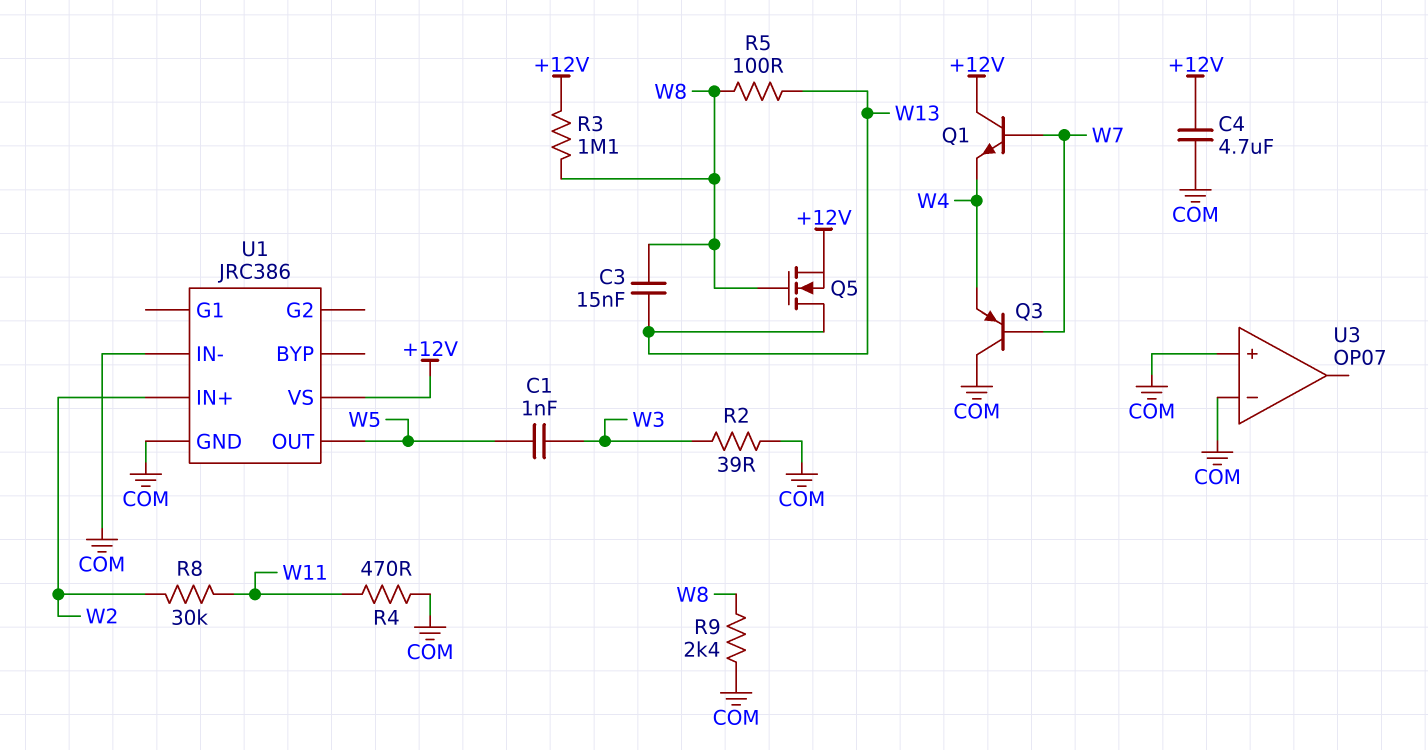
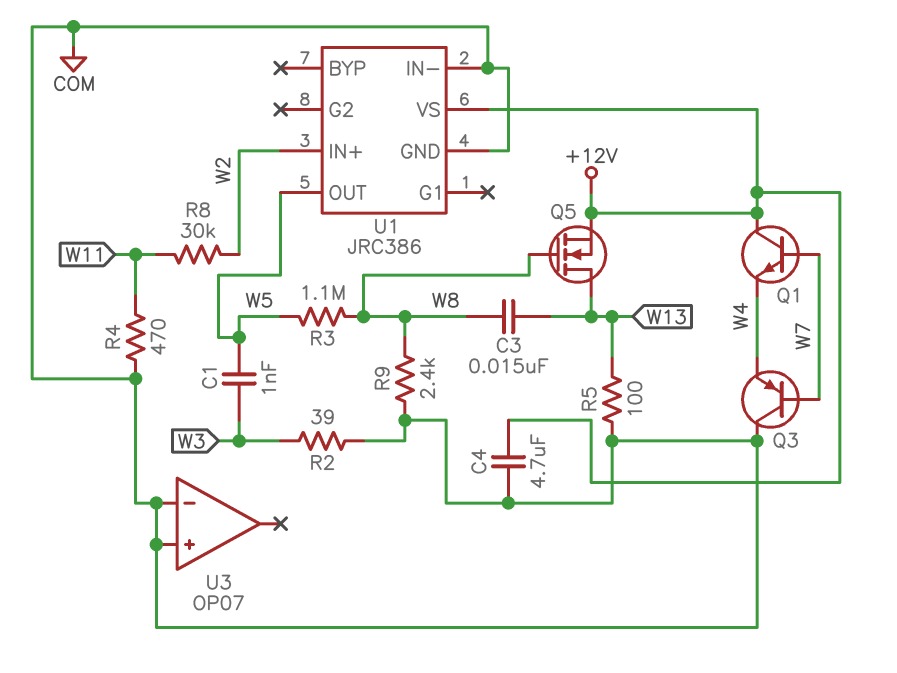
R3: 1.1M (+12V, W8) -> 1.1M (W5, W8)
R5: 100 (W8, W13) -> 100 (COM, W13)

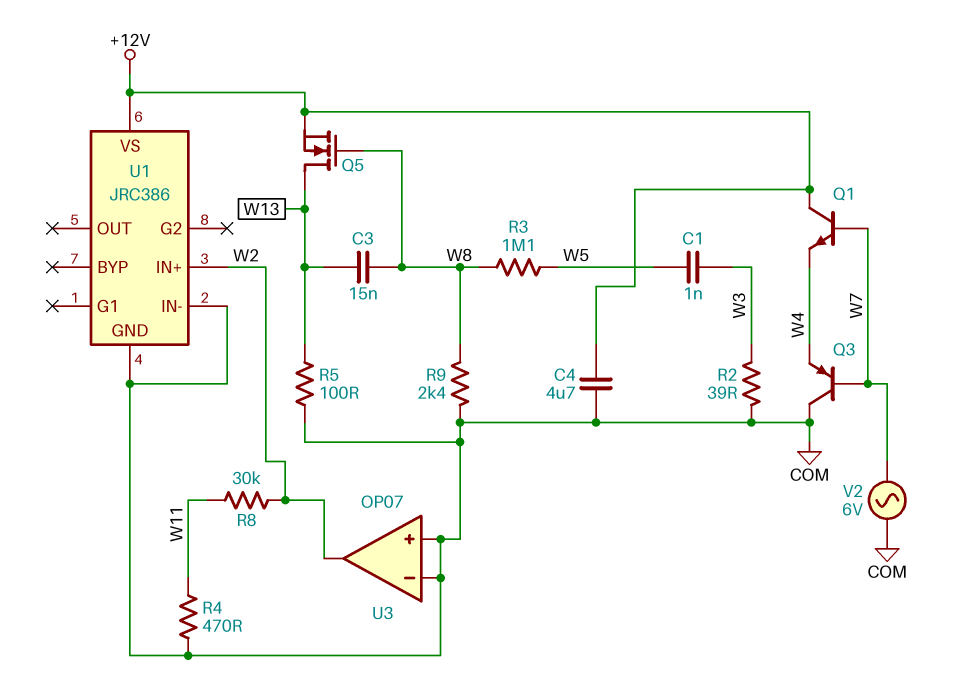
U1 pin OUT: W5 -> none
U3 pin out: none -> W2
V2: none -> AC 6V (COM, W7)

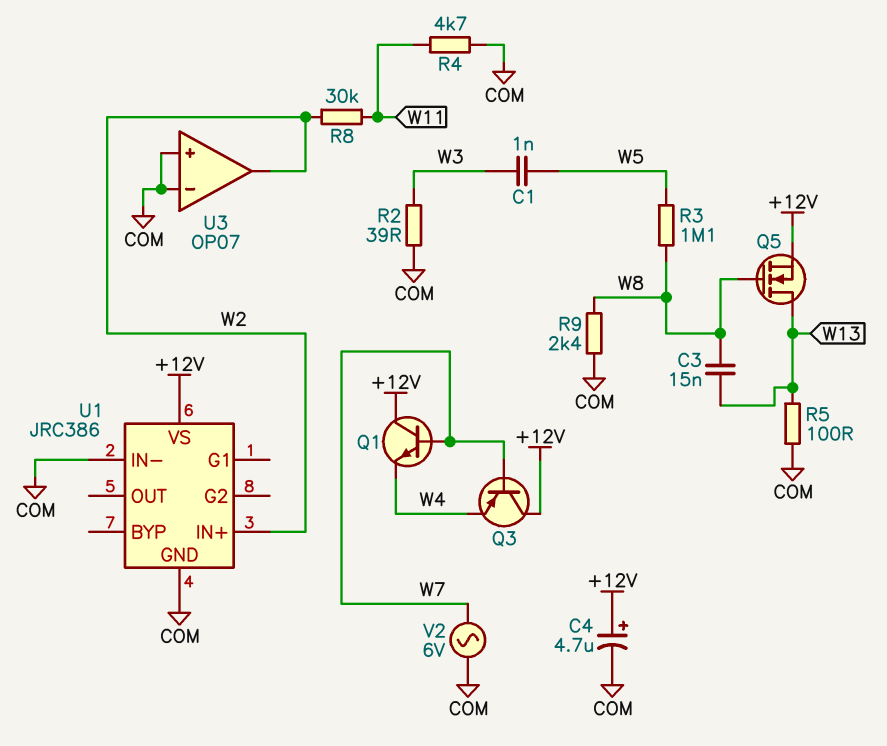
C4: 4.7uF (+12V, COM) -> 4.7uF (plus +12V, minus COM)
Q3: PNP (B W7, C COM, E W4) -> PNP (B W7, C +12V, E W4)
R4: 470 (COM, W11) -> 4.7k (COM, W11)

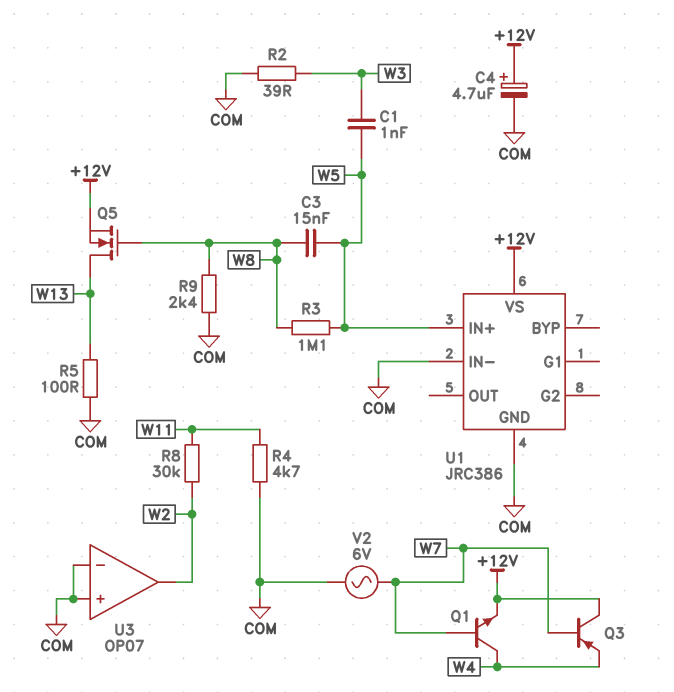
C3: 15nF (W8, W13) -> 15nF (W5, W8)
Q1: NPN (B W7, C +12V, E W4) -> NPN (B W7, C W4, E +12V)
U1 pin IN+: W2 -> W5

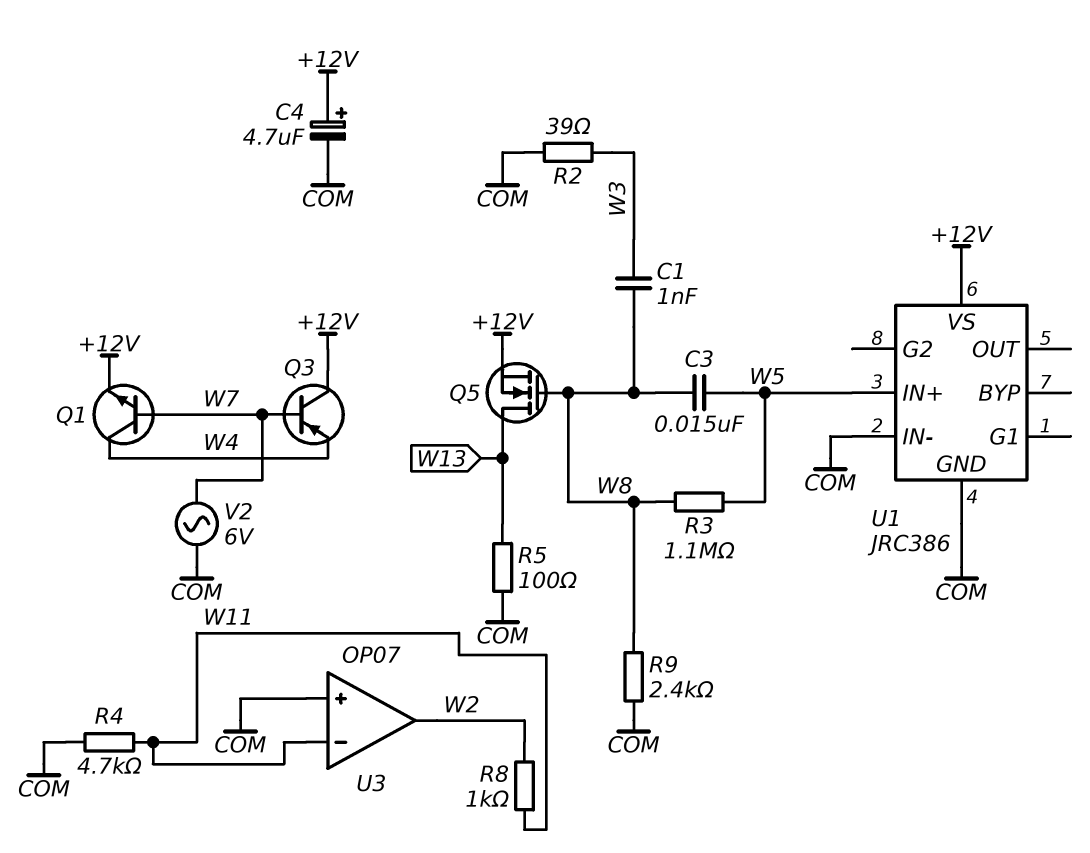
C1: 1nF (W3, W5) -> 1nF (W3, W8)
R8: 30k (W2, W11) -> 1k (W2, W11)
U3 pin in-: COM -> W11

